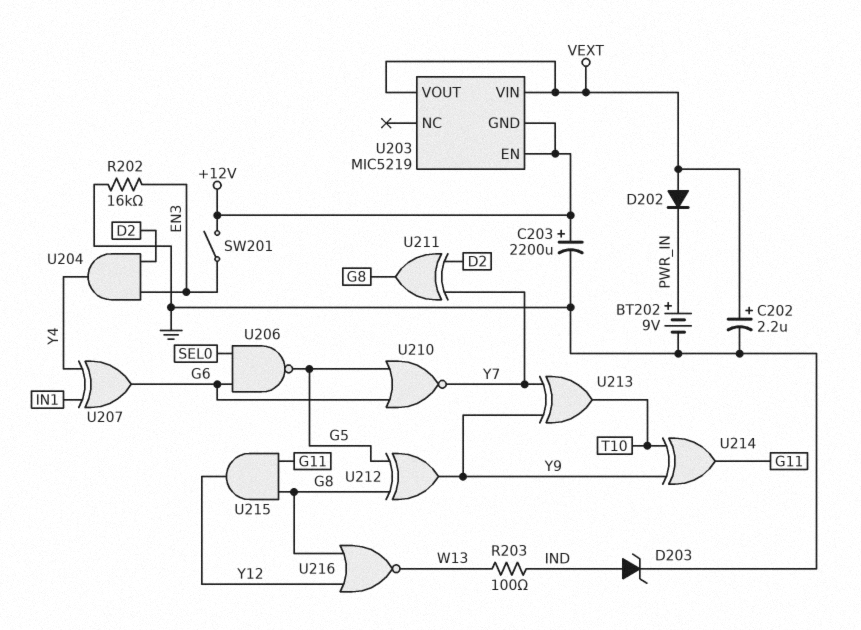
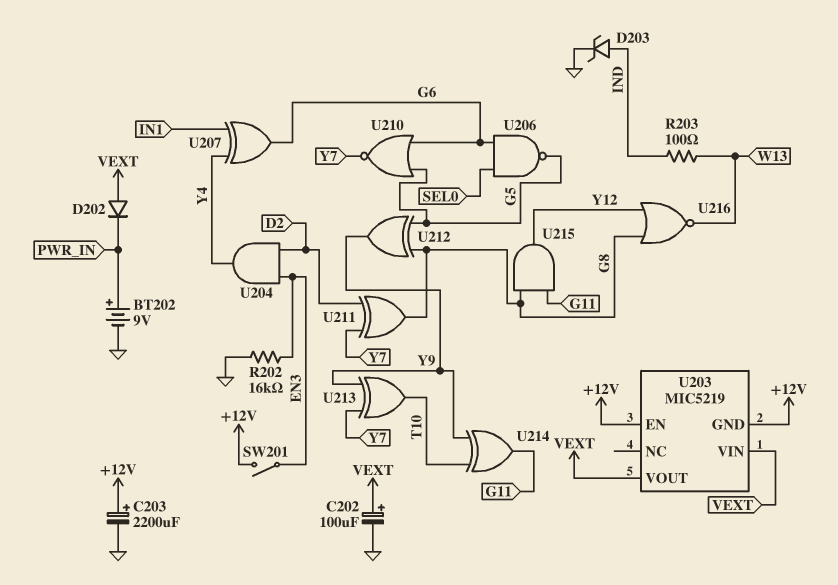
C202: 2.2uF (plus VEXT, minus GND) -> 100uF (plus VEXT, minus GND)

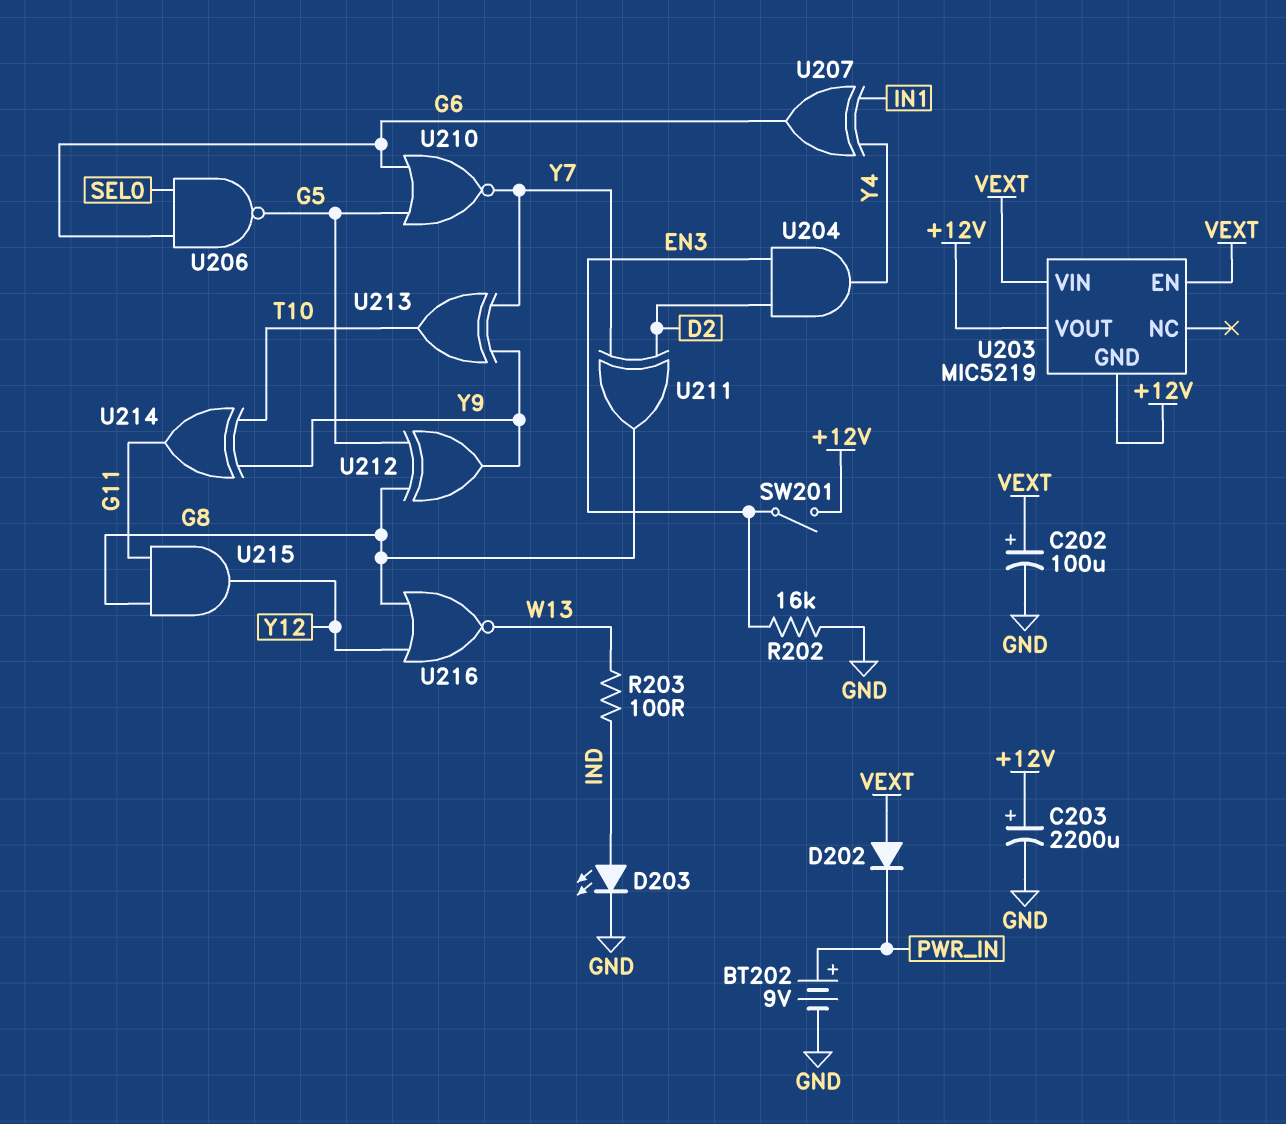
D203: zener (A IND, K GND) -> LED (A IND, K GND)
U203 pin EN: +12V -> VEXT
U203 pin VOUT: VEXT -> +12V

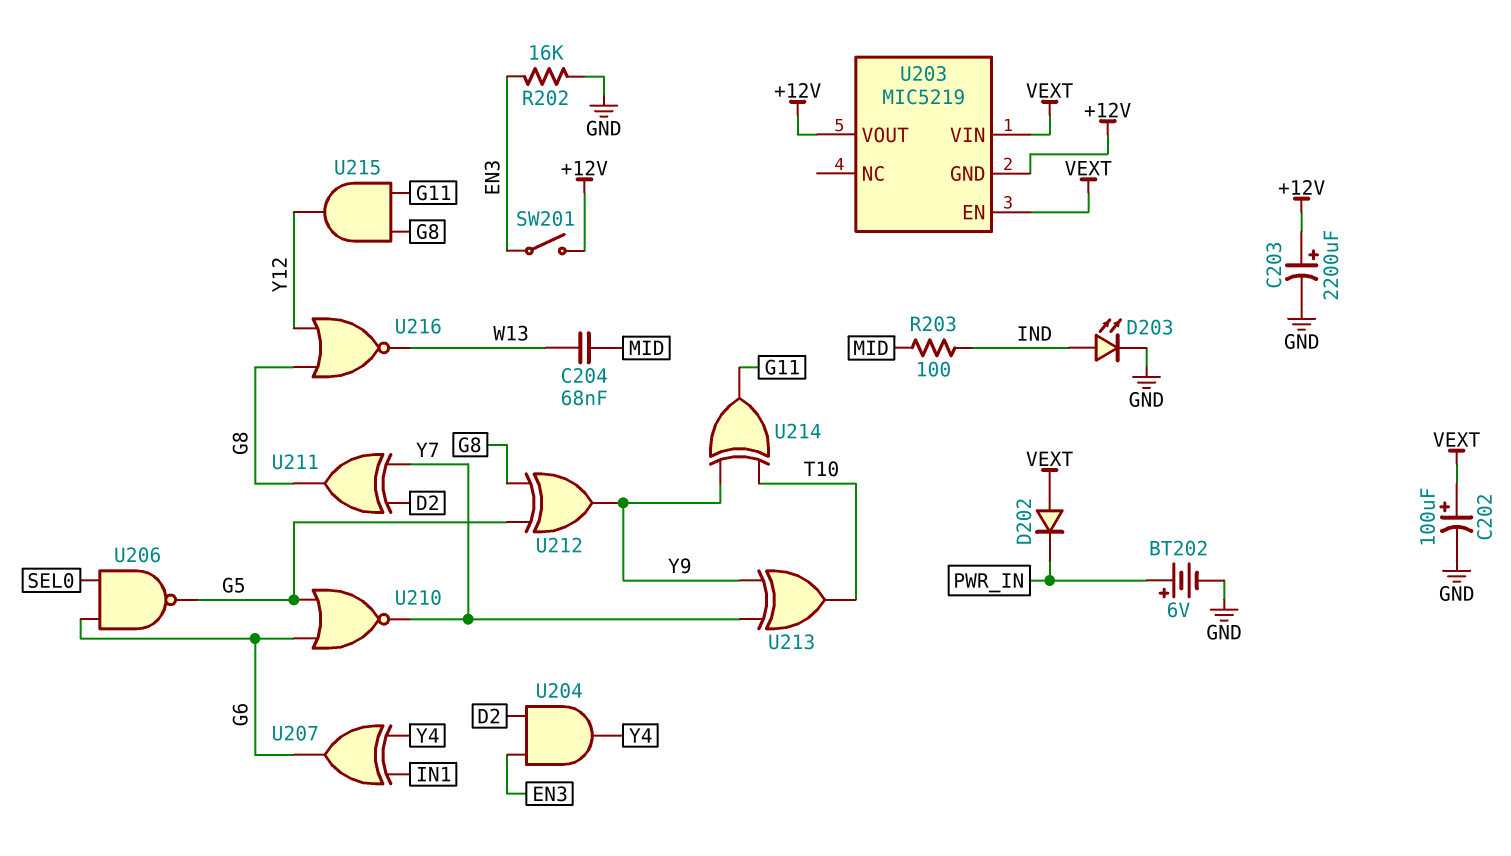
BT202: 9V (plus PWR_IN, minus GND) -> 6V (plus PWR_IN, minus GND)
C204: none -> 68nF (MID, W13)
R203: 100 (IND, W13) -> 100 (IND, MID)

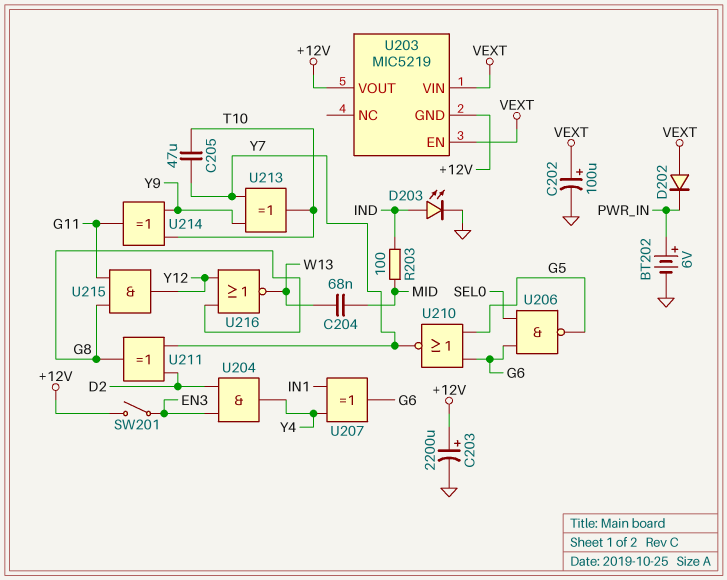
C205: none -> 47uF (T10, Y7)
R202: 16k (EN3, GND) -> none
U212: XOR (in G5, in G8, out Y9) -> none

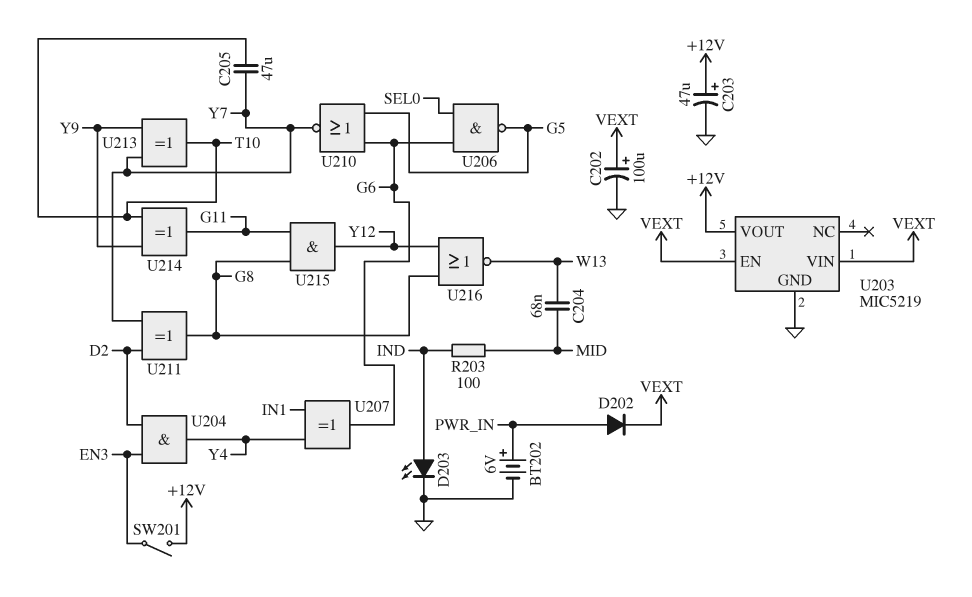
C203: 2200uF (plus +12V, minus GND) -> 47uF (plus +12V, minus GND)
D202: diode (A VEXT, K PWR_IN) -> diode (A PWR_IN, K VEXT)
U203 pin GND: +12V -> GND

